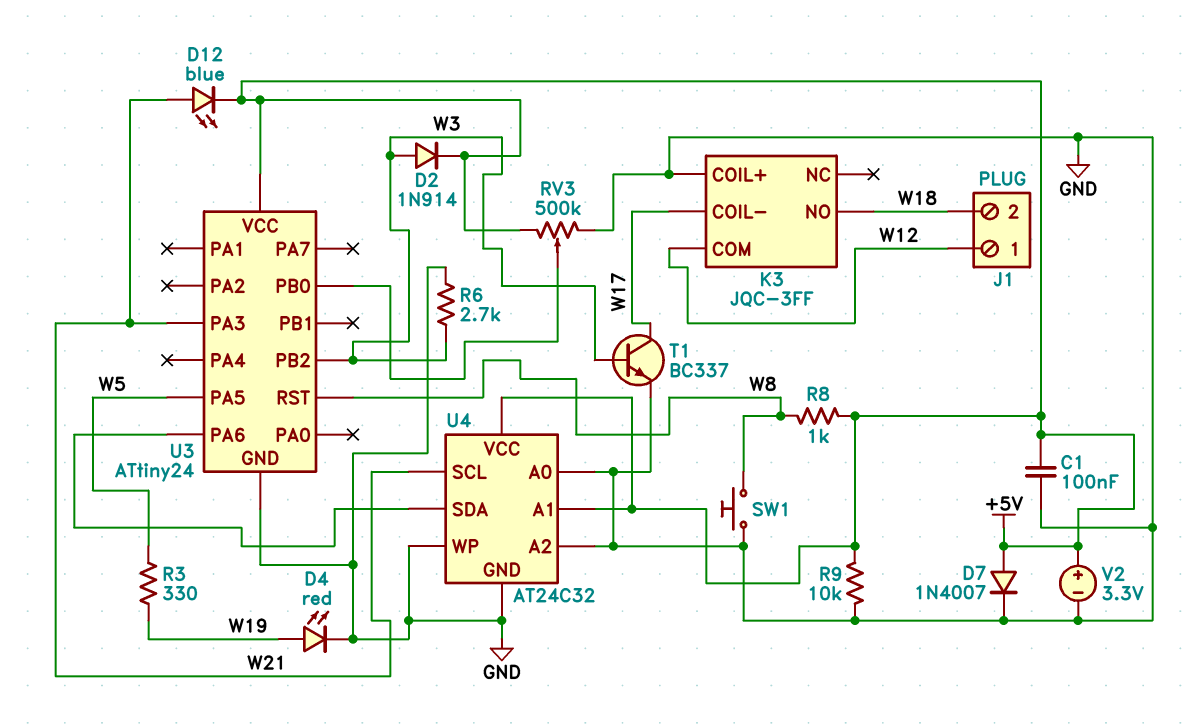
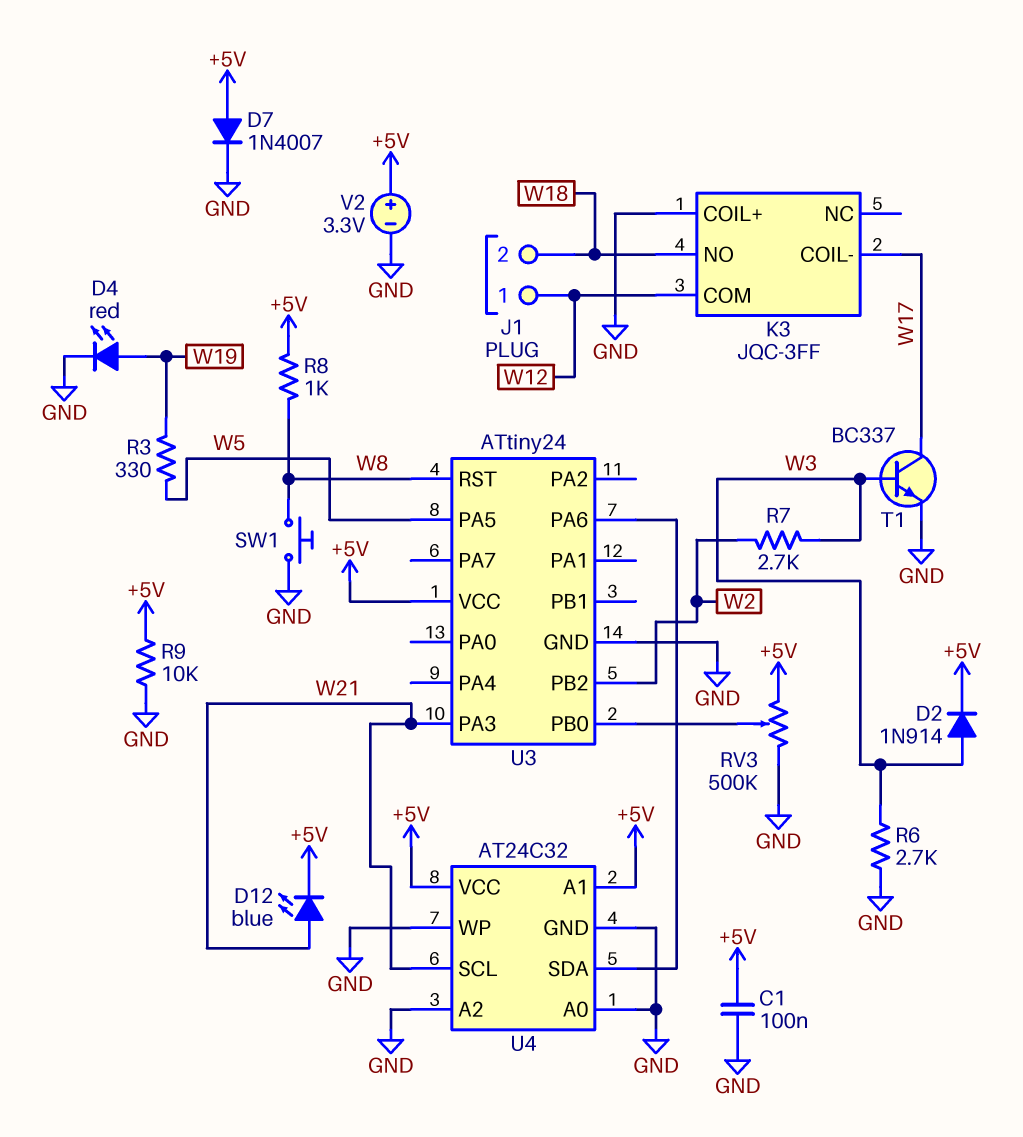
R7: none -> 2.7k (W2, W3)
U3 pin PB2: W3 -> W2

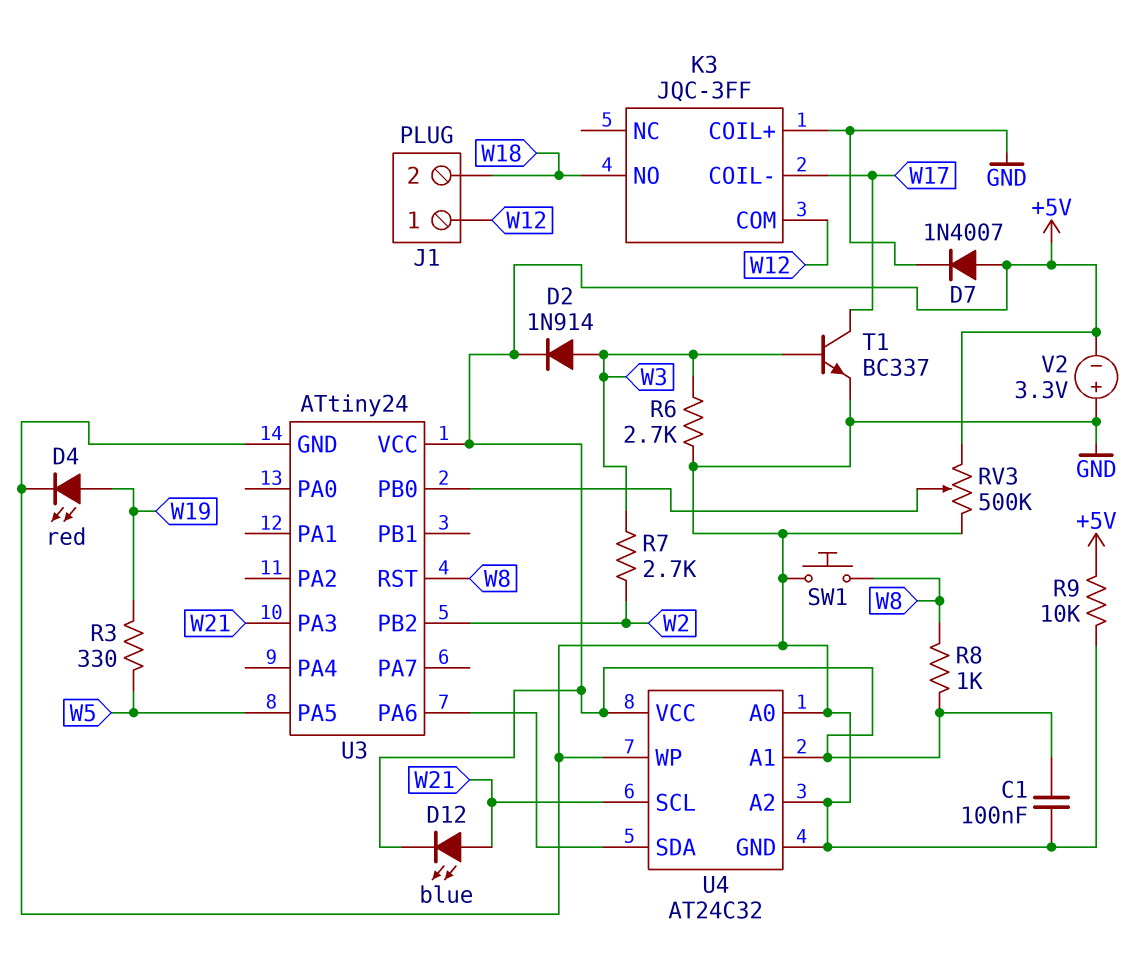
V2: 3.3V (plus +5V, minus GND) -> 3.3V (plus GND, minus +5V)

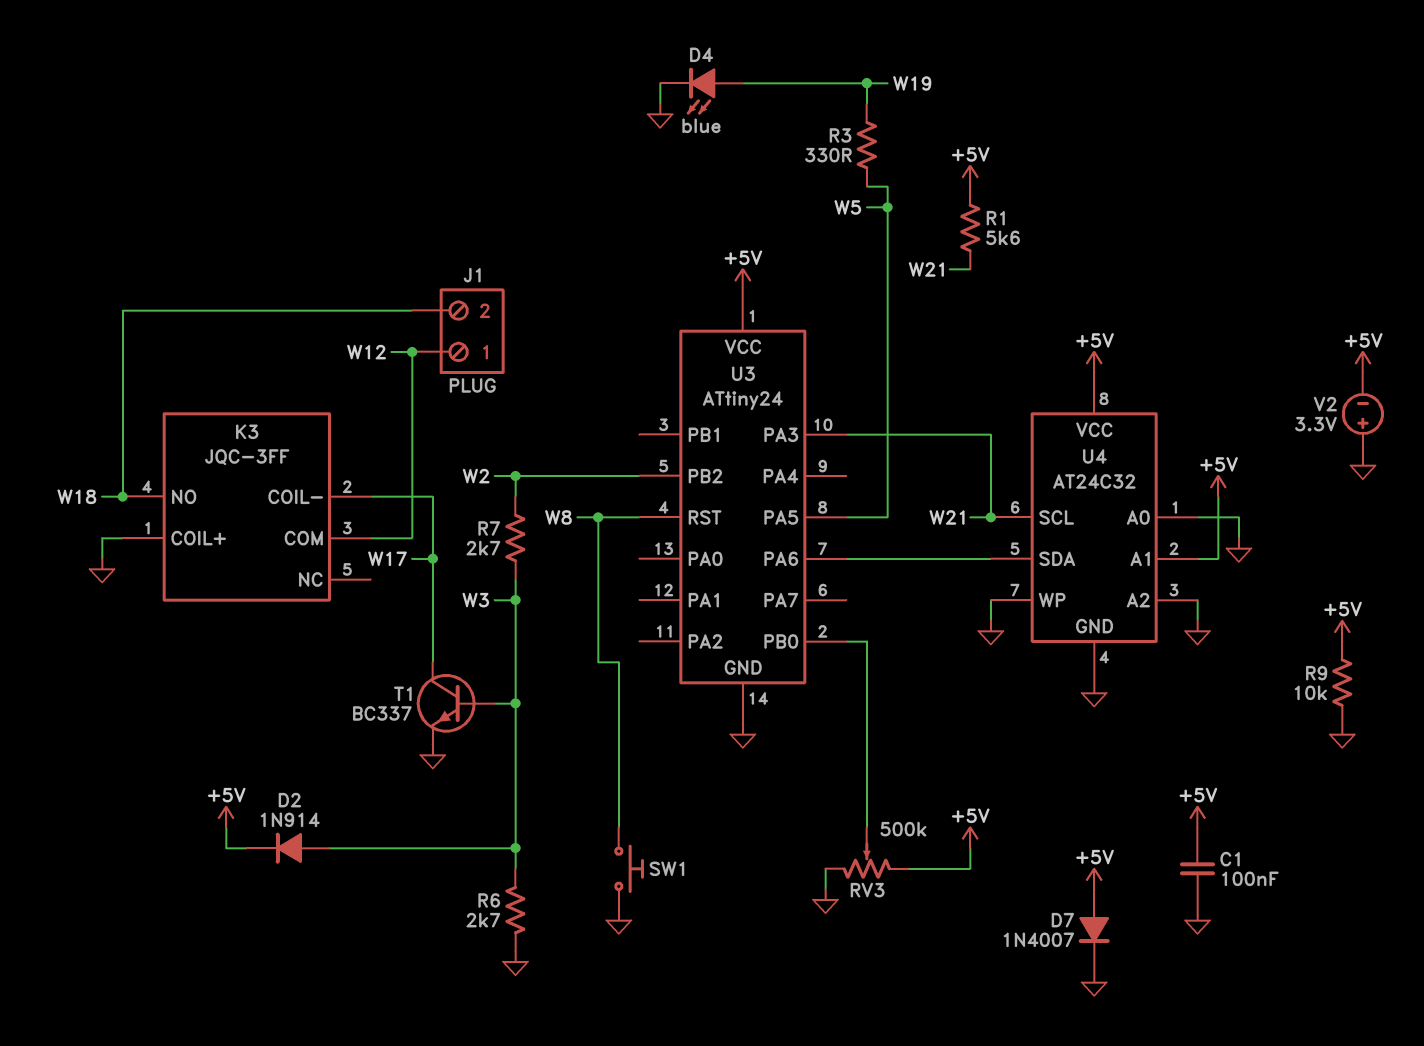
D4: LED red (A W19, K GND) -> LED blue (A W19, K GND)
D12: LED blue (A W21, K +5V) -> none
R1: none -> 5.6k (+5V, W21)
R8: 1k (+5V, W8) -> none

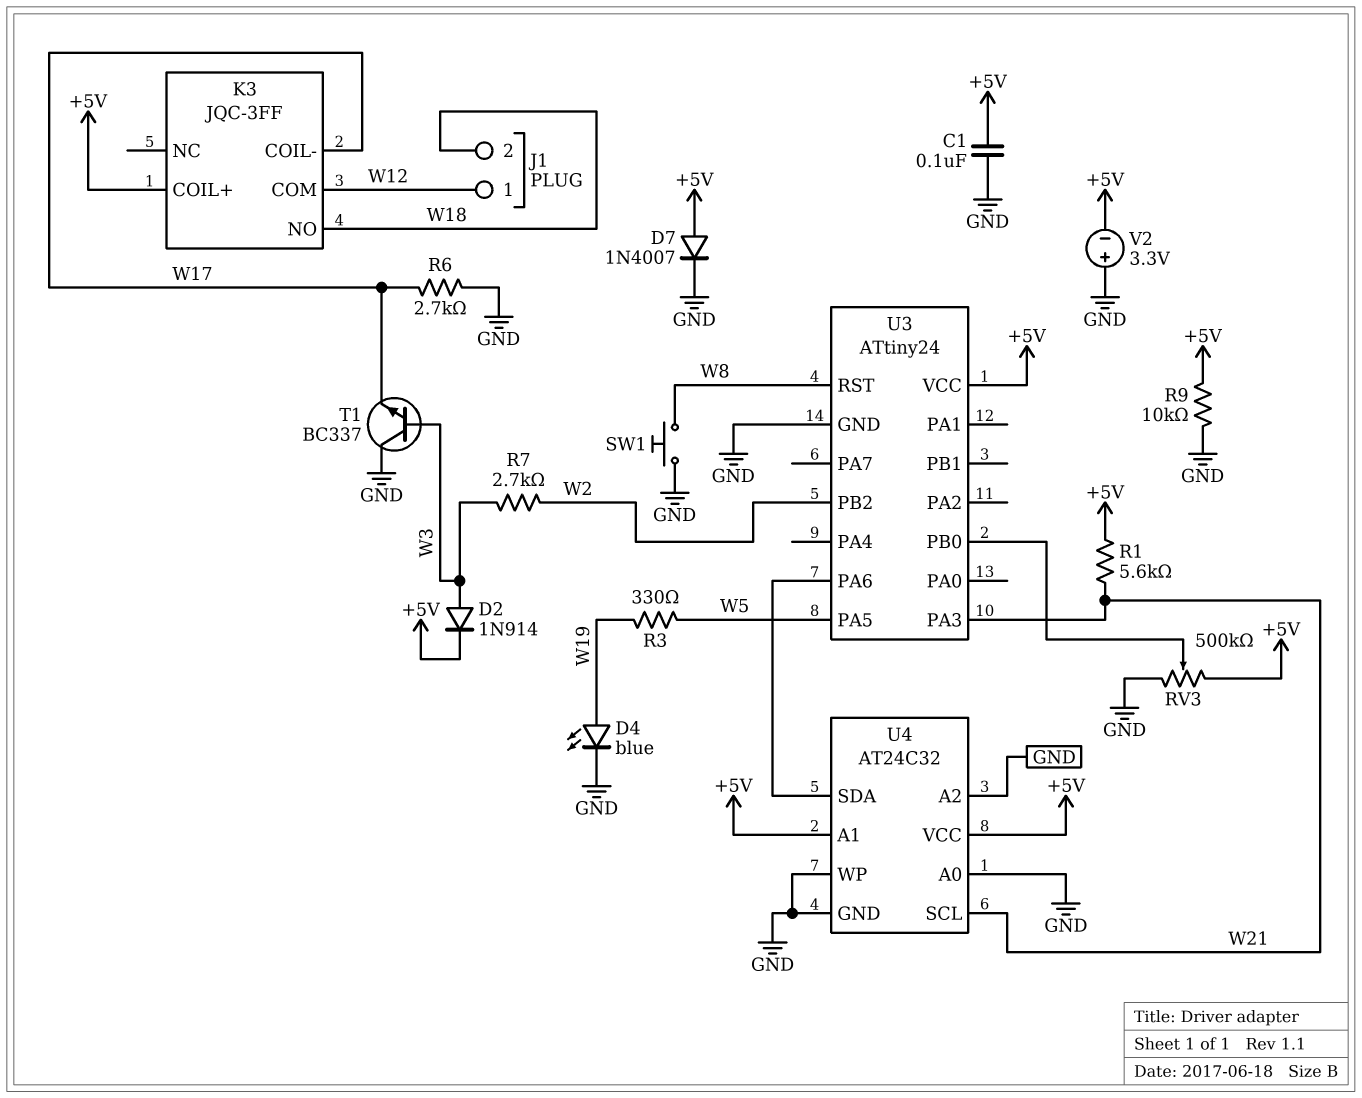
K3 pin COIL+: GND -> +5V
R6: 2.7k (GND, W3) -> 2.7k (GND, W17)
T1: NPN BC337 (B W3, C W17, E GND) -> NPN BC337 (B W3, C GND, E W17)

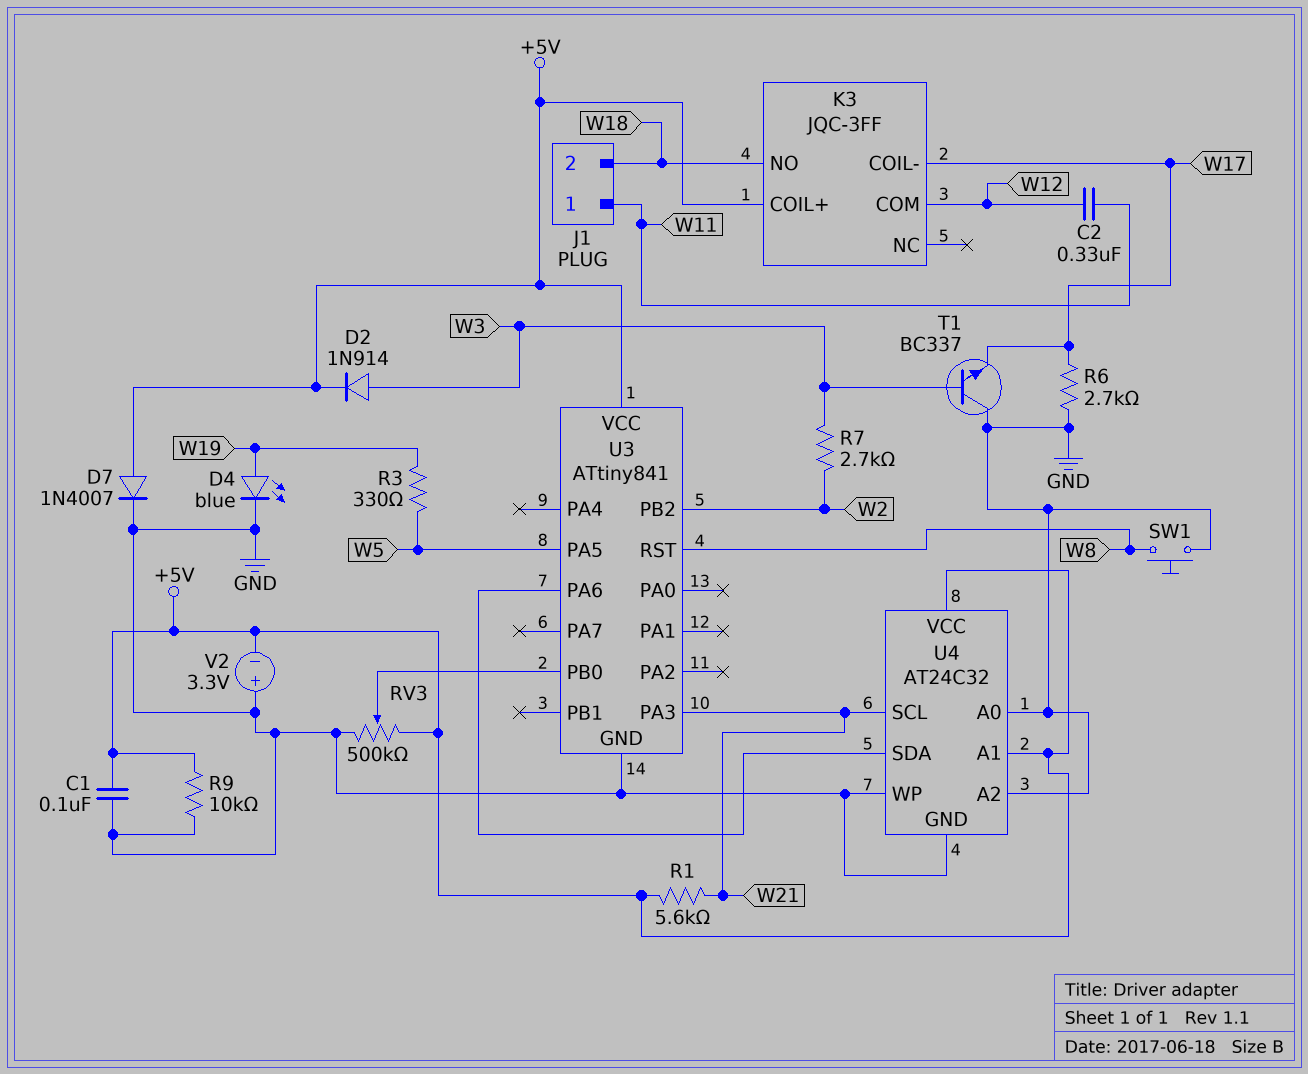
C2: none -> 330nF (W11, W12)
J1 pin 1: W12 -> W11
U3: ATtiny24 -> ATtiny841

